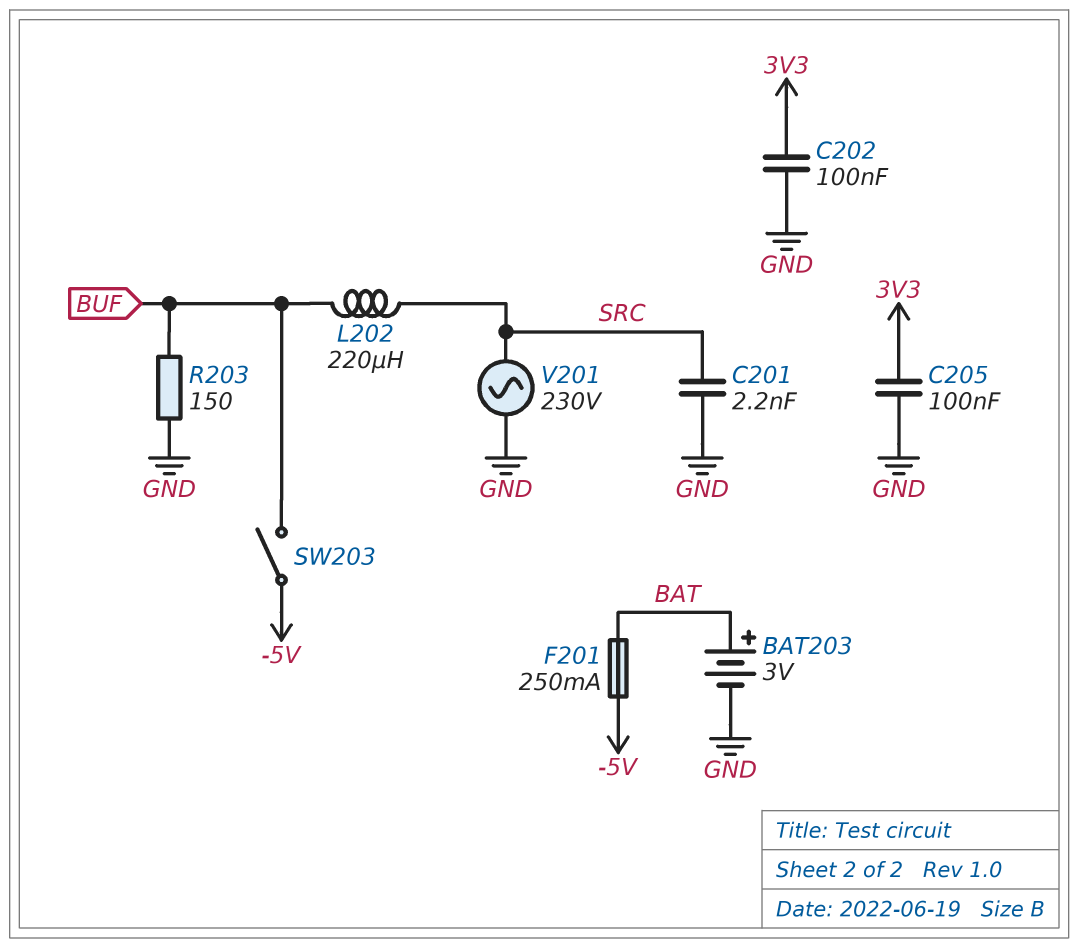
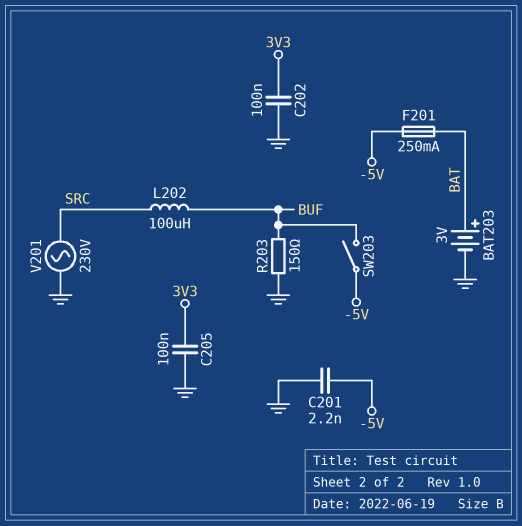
C201: 2.2nF (GND, SRC) -> 2.2nF (-5V, GND)
L202: 220uH (BUF, SRC) -> 100uH (BUF, SRC)

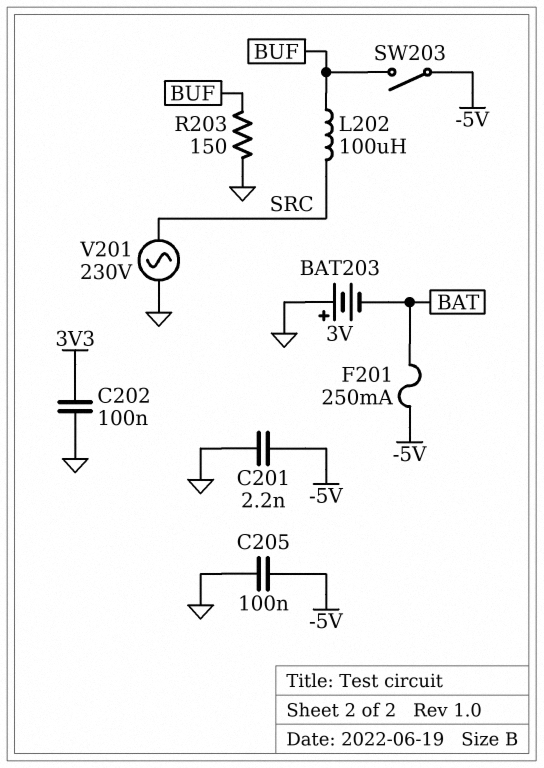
BAT203: 3V (plus BAT, minus GND) -> 3V (plus GND, minus BAT)
C205: 100nF (3V3, GND) -> 100nF (-5V, GND)

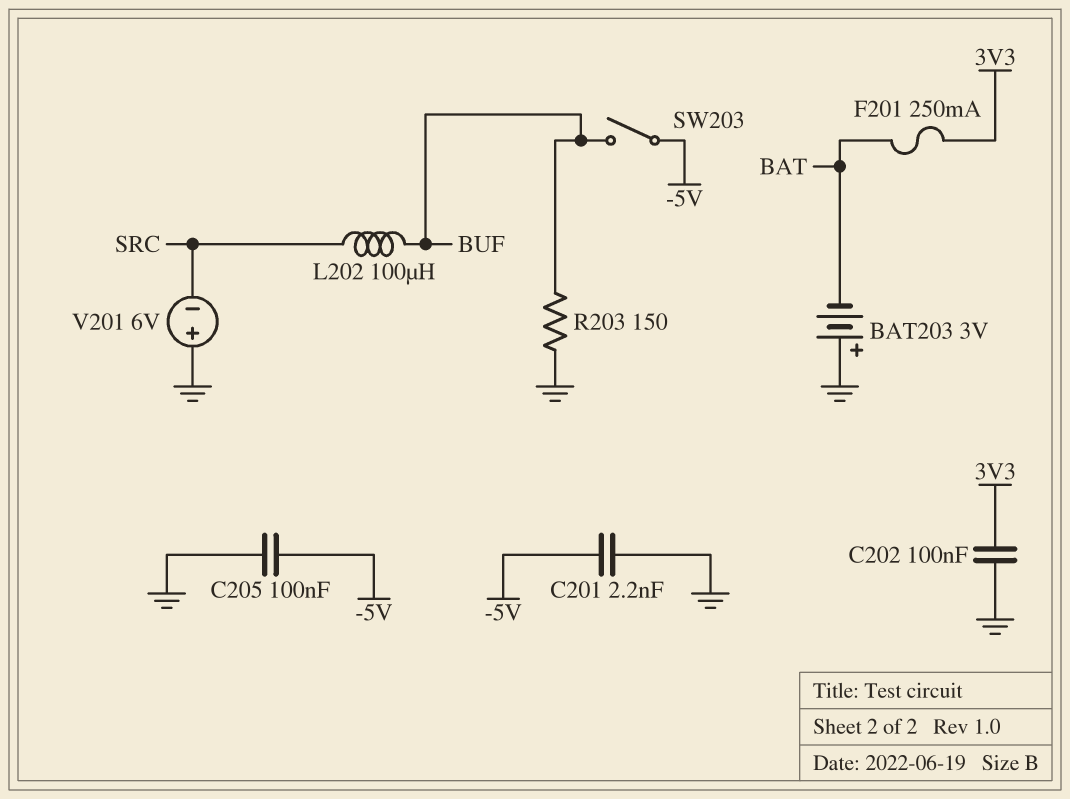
F201: 250mA (-5V, BAT) -> 250mA (3V3, BAT)
V201: AC 230V (GND, SRC) -> 6V (plus GND, minus SRC)

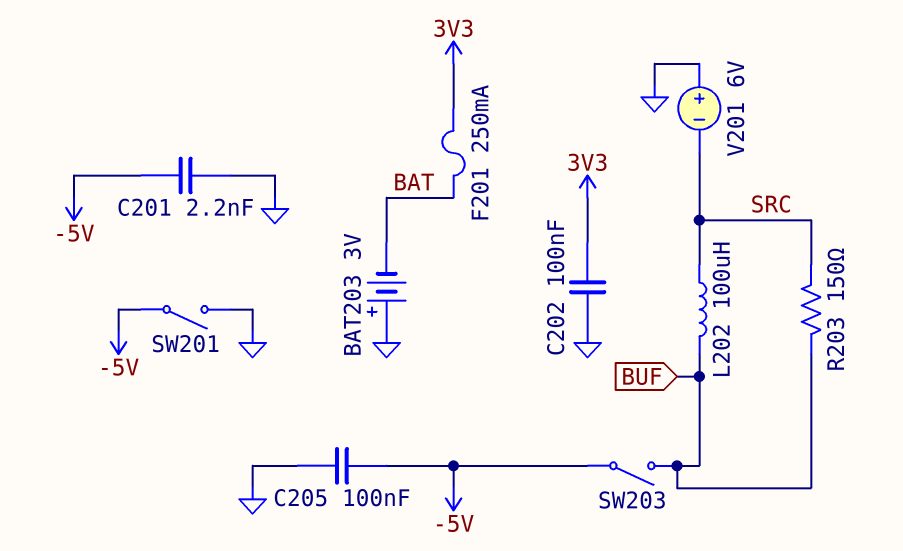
R203: 150 (BUF, GND) -> 150 (BUF, SRC)
SW201: none -> switch (-5V, GND)

